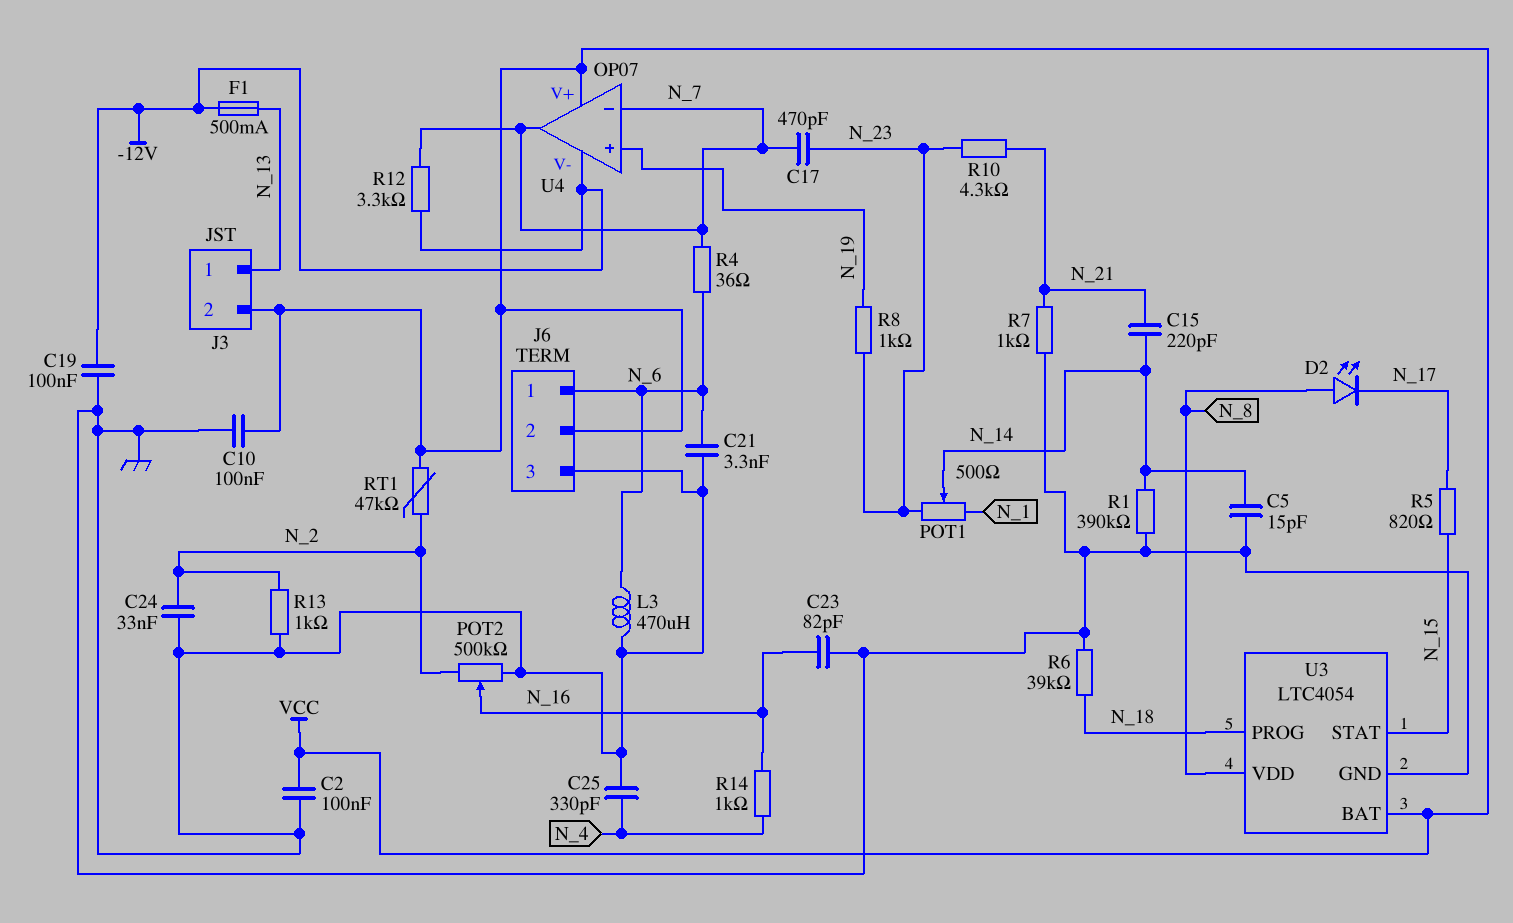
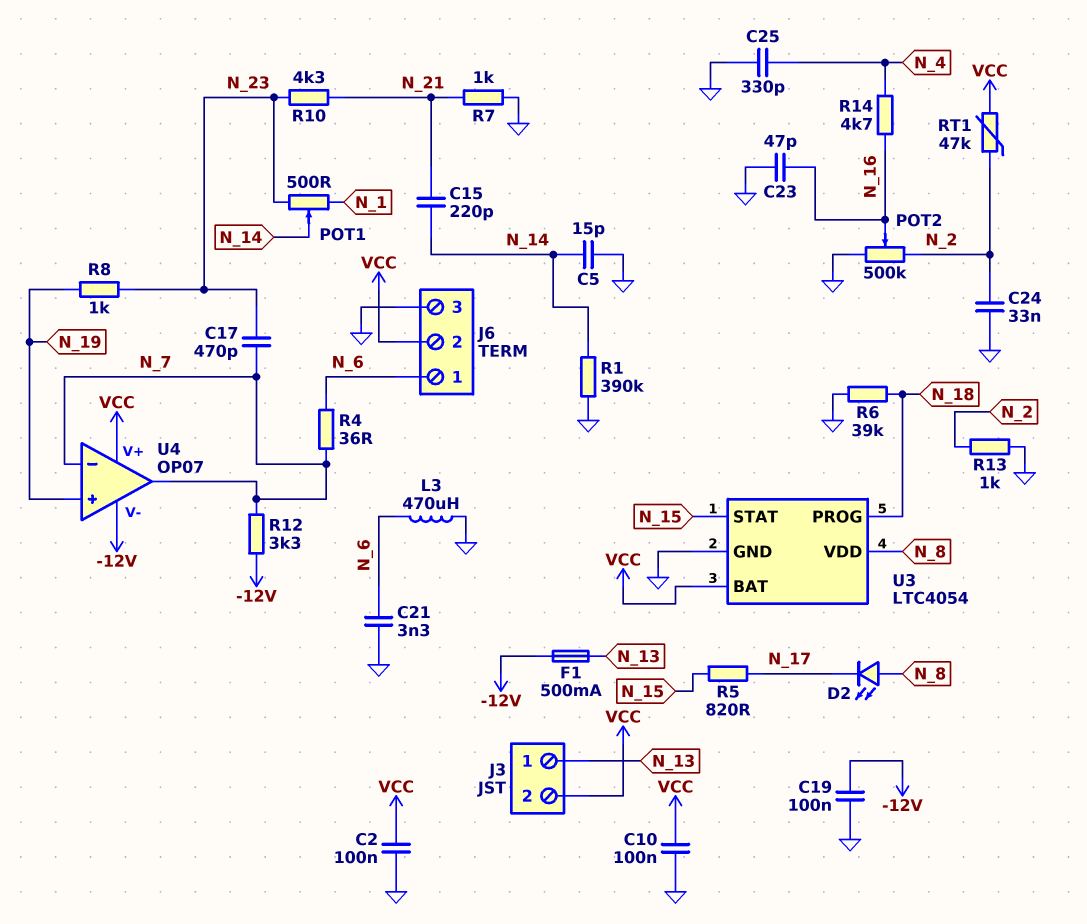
C23: 82pF (GND, N_16) -> 47pF (GND, N_16)
R14: 1k (N_4, N_16) -> 4.7k (N_4, N_16)

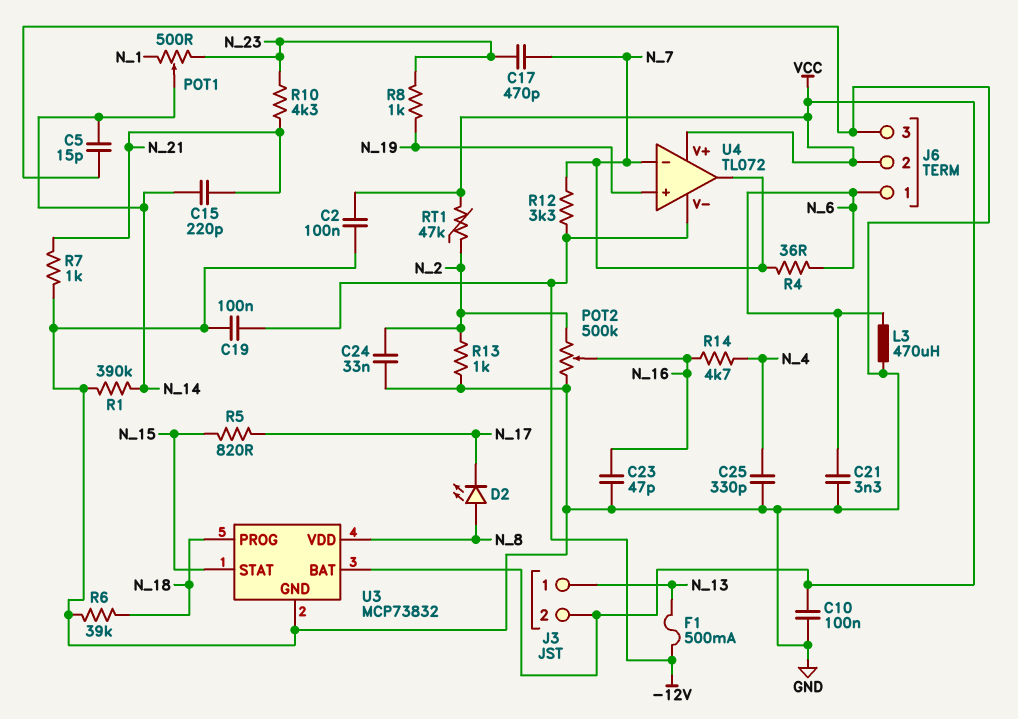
U3: LTC4054 -> MCP73832
U4: OP07 -> TL072

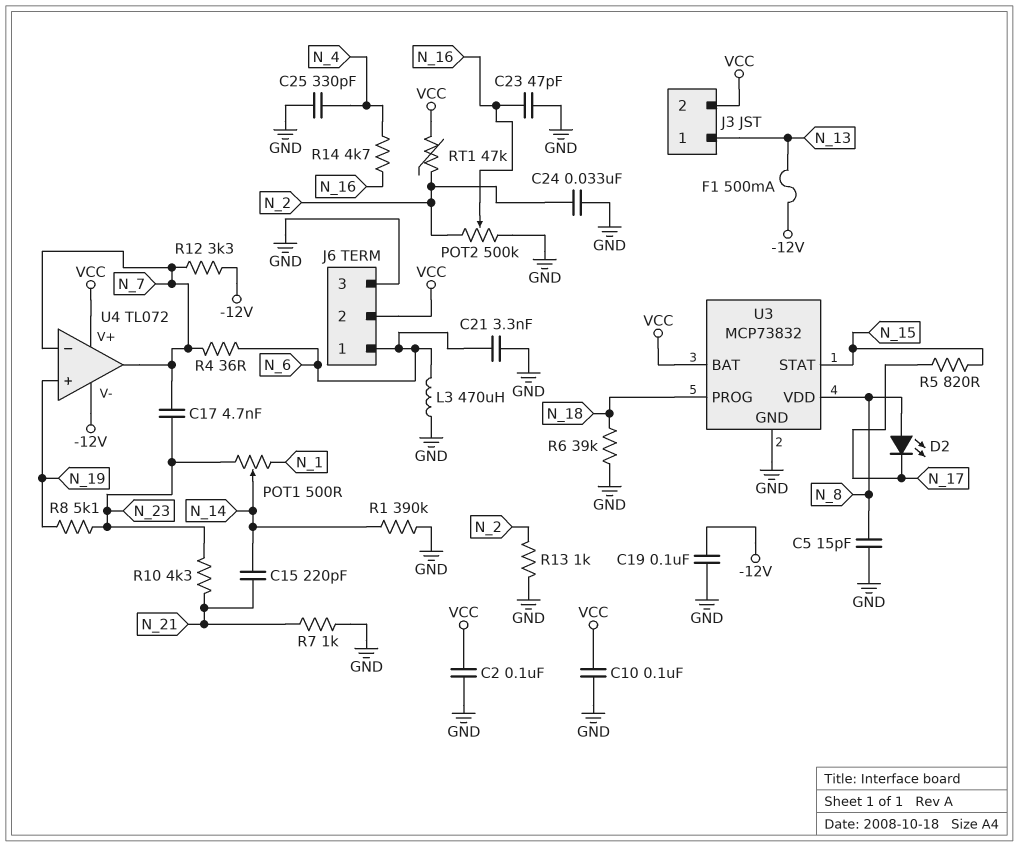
C5: 15pF (GND, N_14) -> 15pF (GND, N_8)
C17: 470pF (N_7, N_23) -> 4.7nF (N_7, N_23)
R8: 1k (N_19, N_23) -> 5.1k (N_19, N_23)

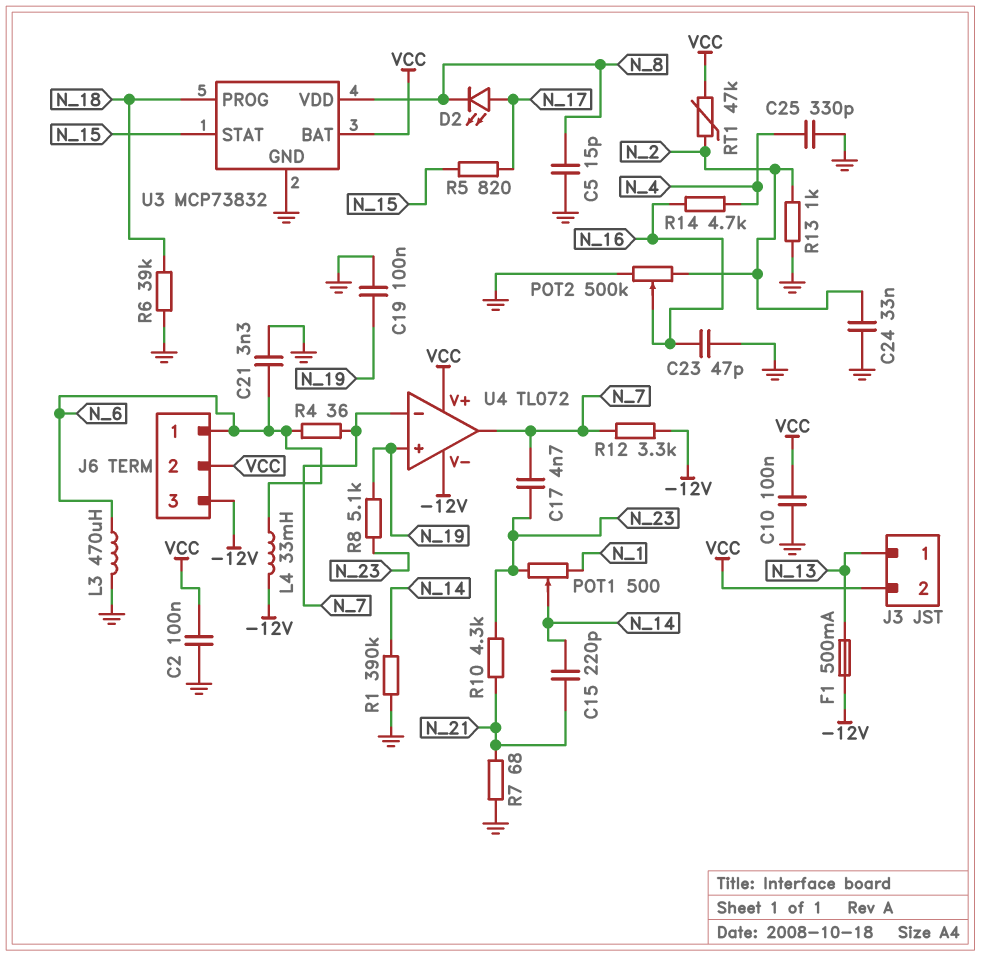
C19: 100nF (-12V, GND) -> 100nF (GND, N_19)
D2: LED (A N_8, K N_17) -> LED (A N_17, K N_8)
J6 pin 3: GND -> -12V
L4: none -> 33mH (-12V, N_6)
R7: 1k (GND, N_21) -> 68 (GND, N_21)

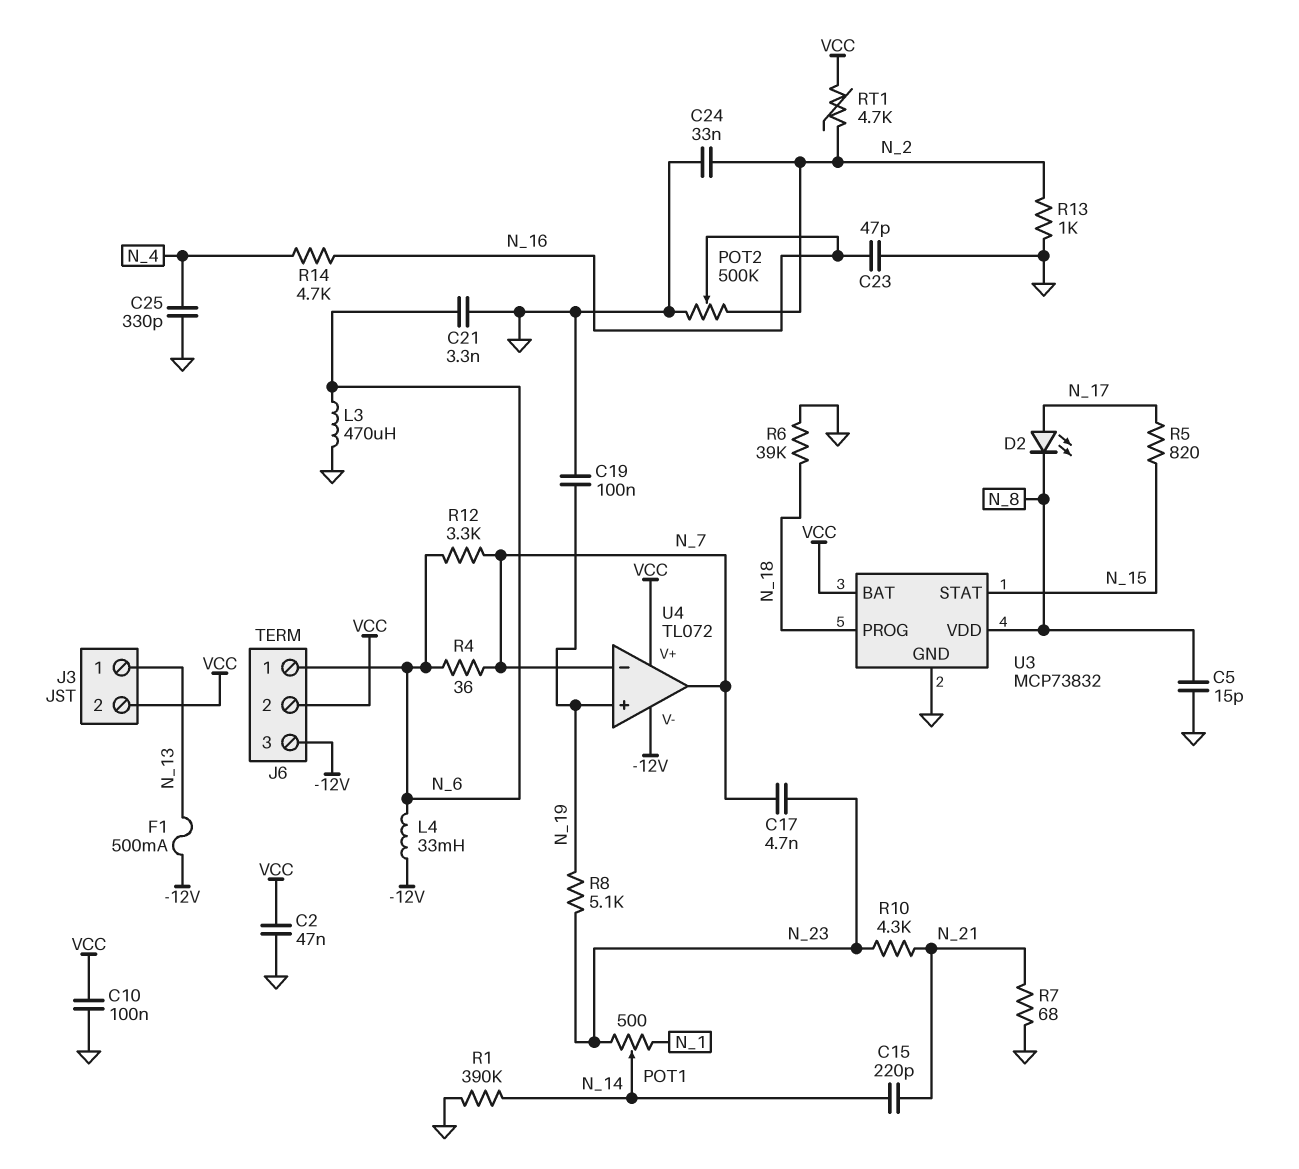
C2: 100nF (GND, VCC) -> 47nF (GND, VCC)
R12: 3.3k (-12V, N_7) -> 3.3k (N_6, N_7)
RT1: 47k (N_2, VCC) -> 4.7k (N_2, VCC)

